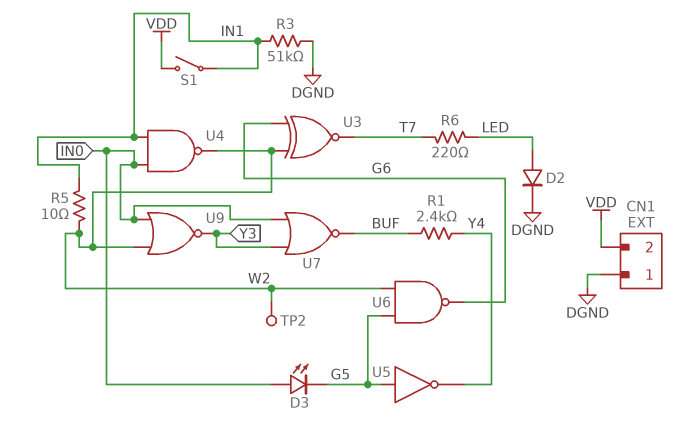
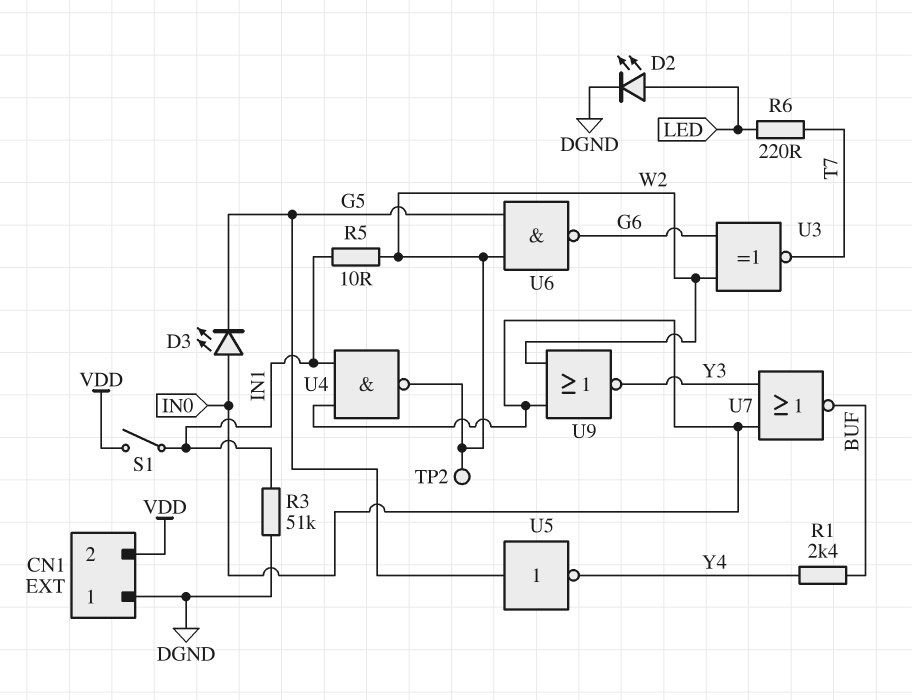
D2: diode (A LED, K DGND) -> LED (A LED, K DGND)

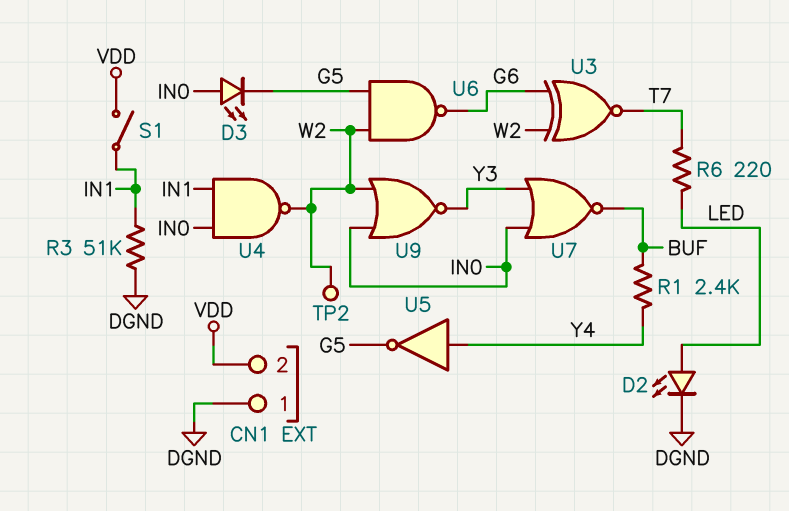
R5: 10 (IN1, W2) -> none
U5: NOT (in G5, out Y4) -> NOT (in Y4, out G5)

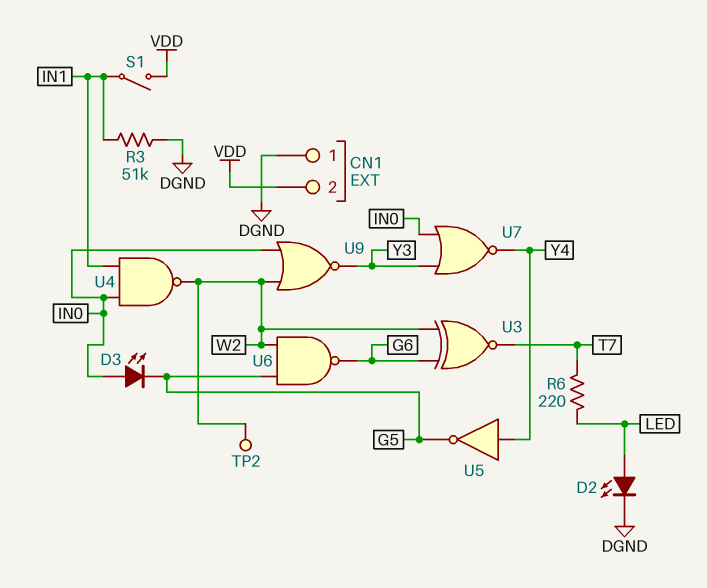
R1: 2.4k (BUF, Y4) -> none
U7: NOR (in IN0, in Y3, out BUF) -> NOR (in IN0, in Y3, out Y4)

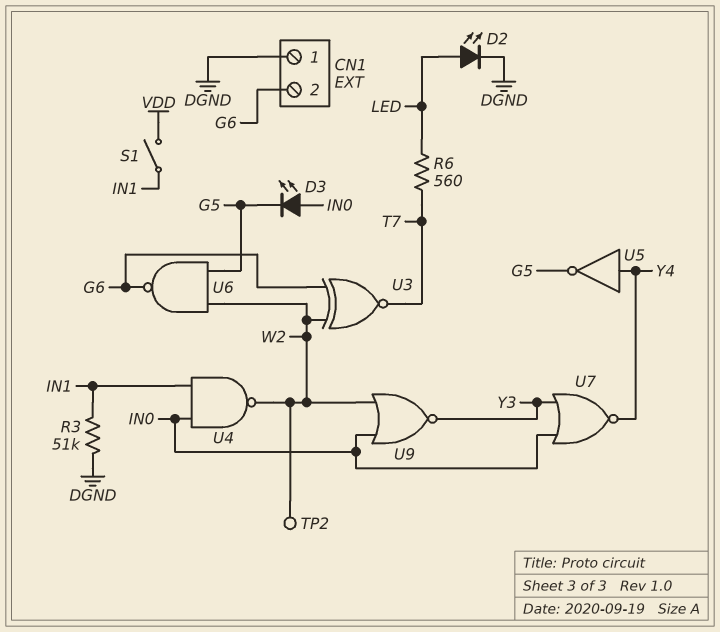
CN1 pin 2: VDD -> G6
R6: 220 (LED, T7) -> 560 (LED, T7)

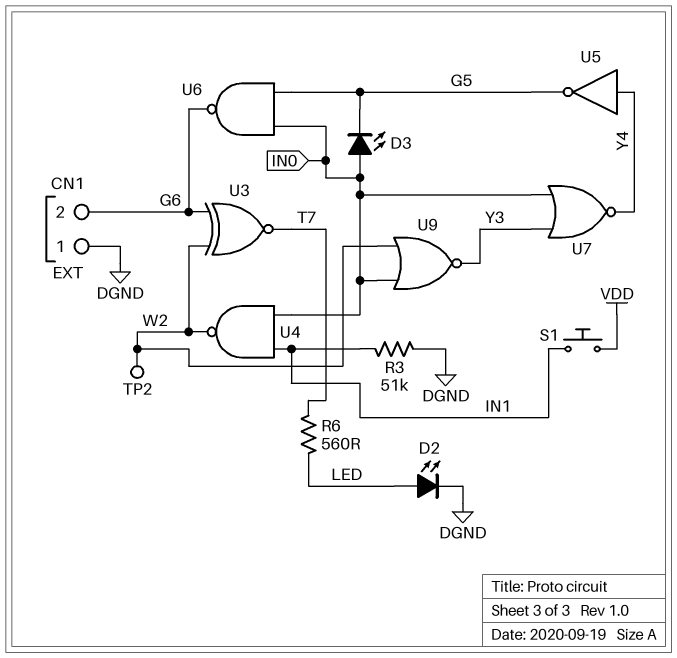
S1: switch (IN1, VDD) -> button (IN1, VDD)
U6: NAND (in G5, in W2, out G6) -> NAND (in G5, in IN0, out G6)

